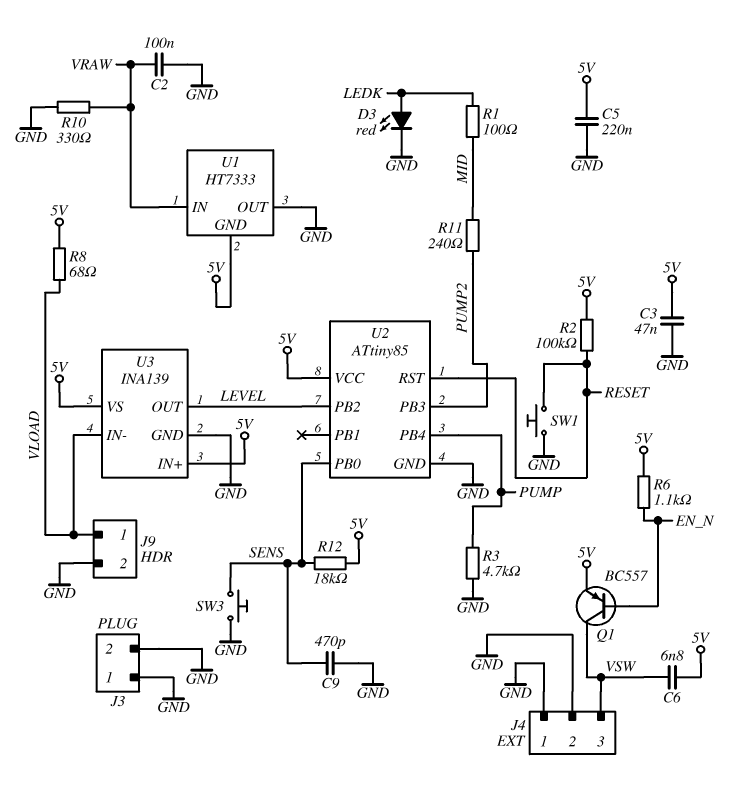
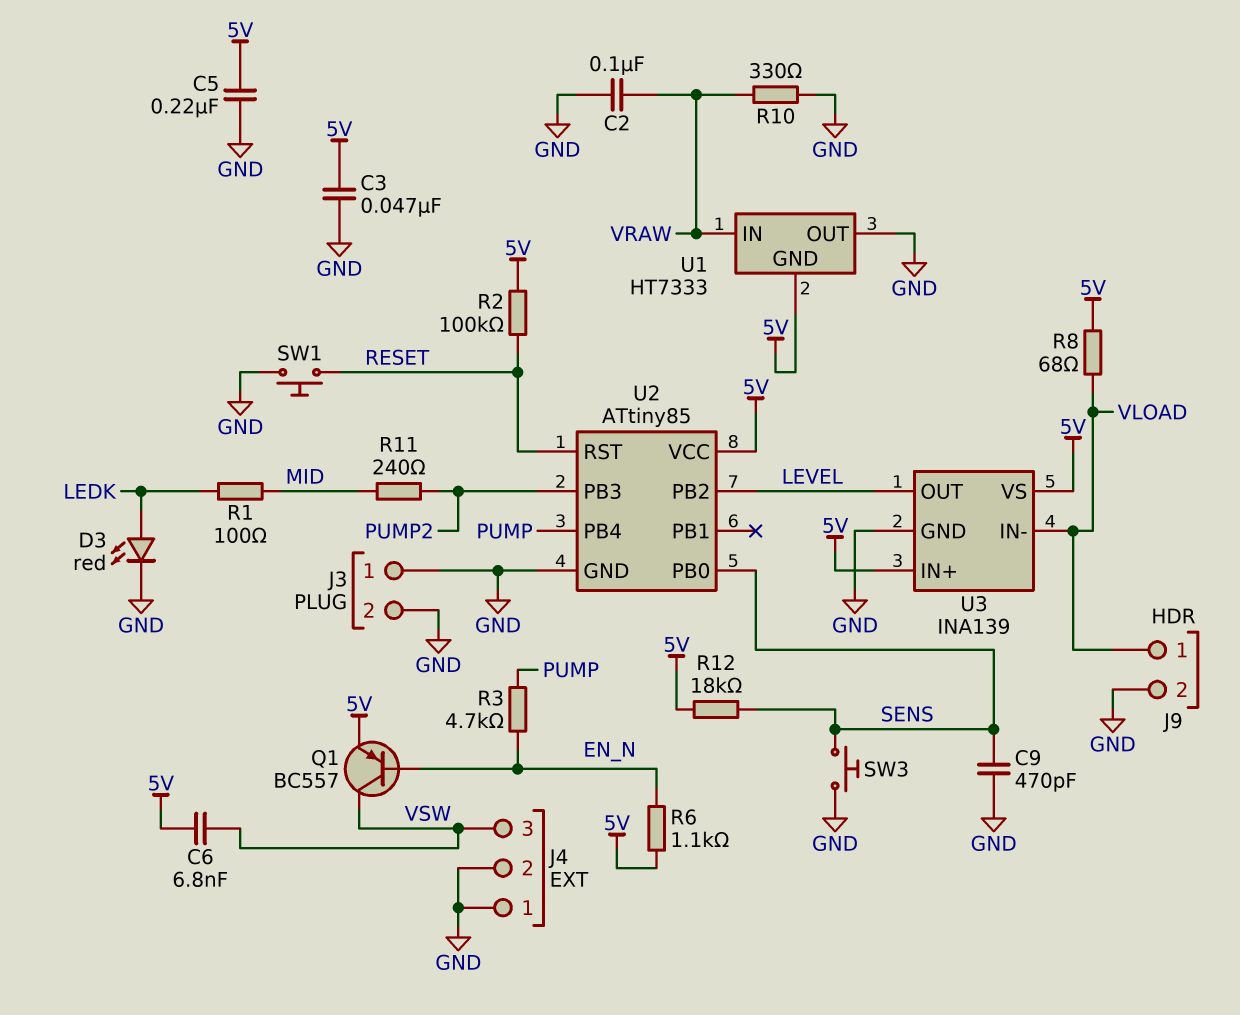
R3: 4.7k (GND, PUMP) -> 4.7k (EN_N, PUMP)

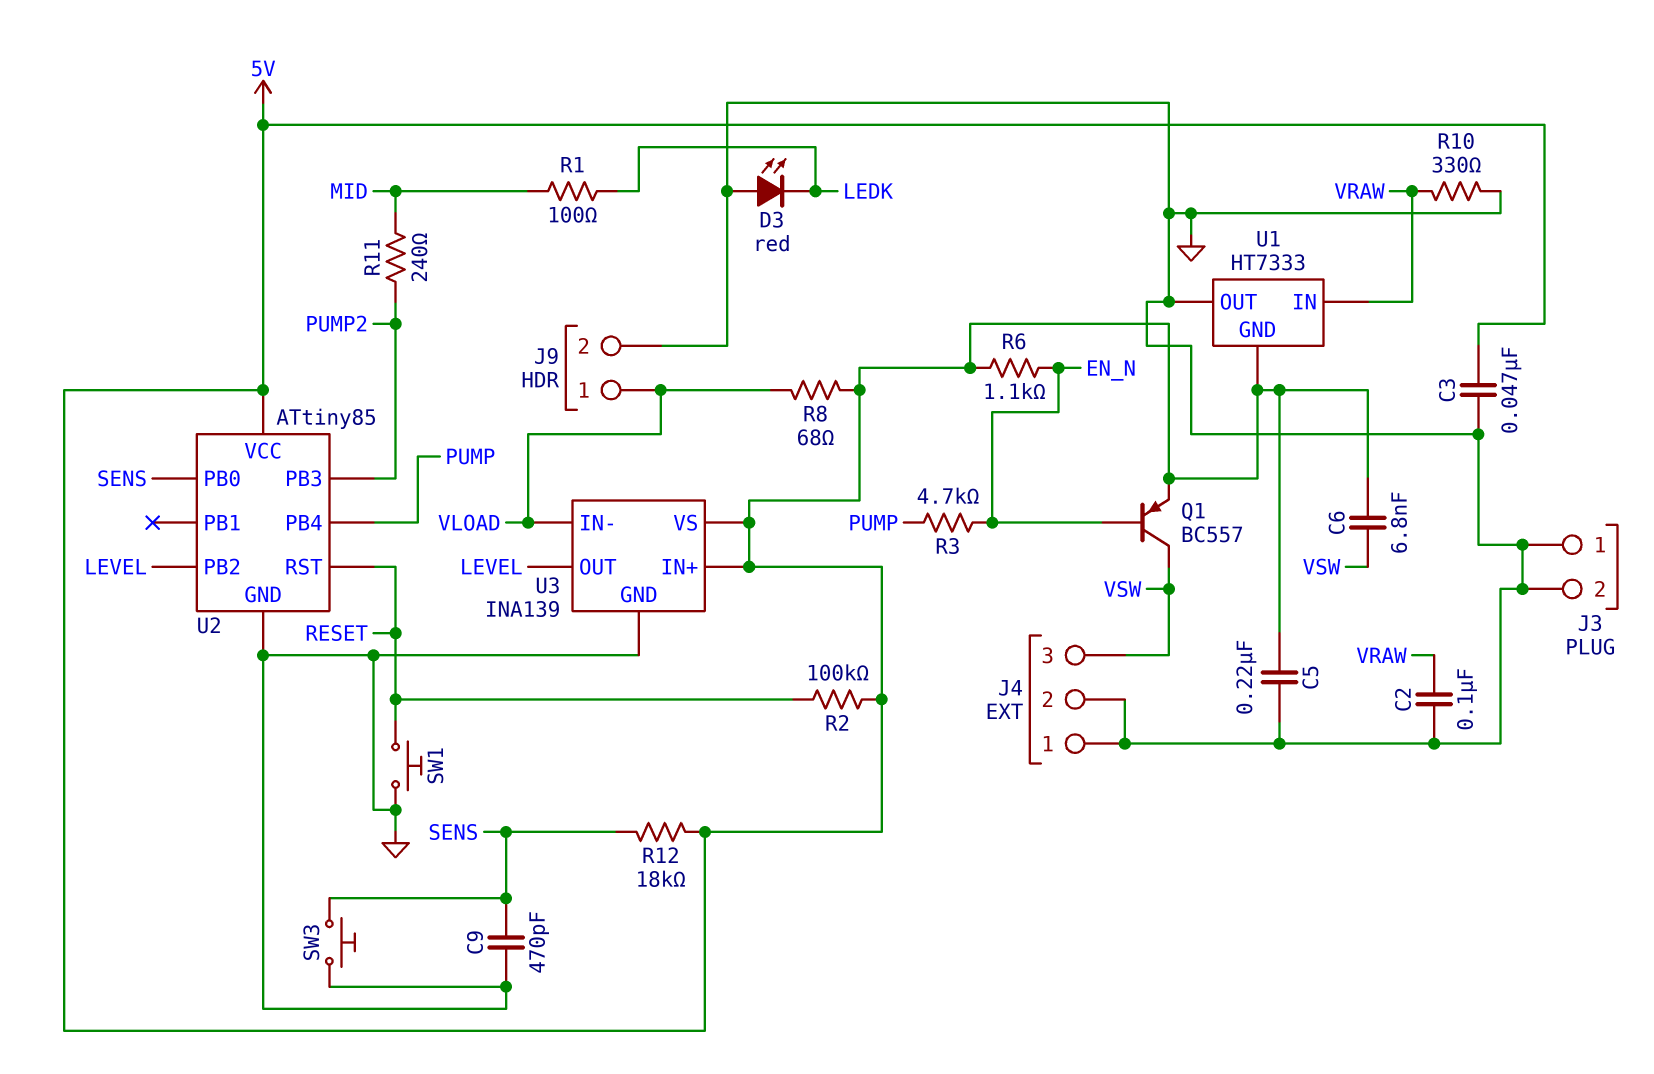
D3: LED red (A LEDK, K GND) -> LED red (A GND, K LEDK)

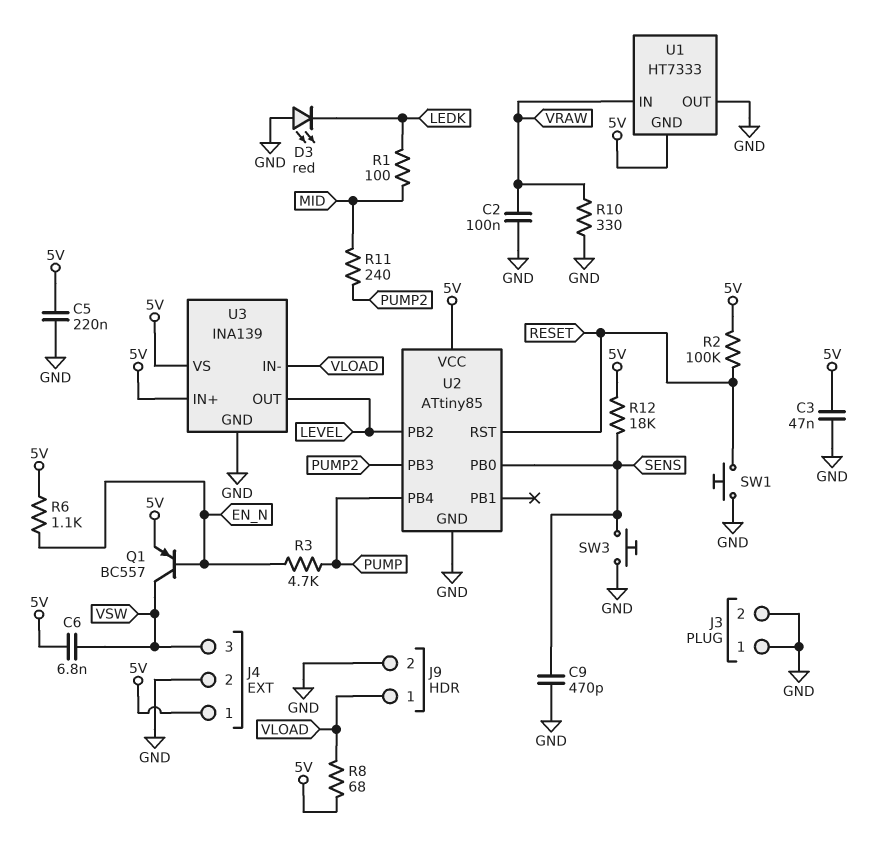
J4 pin 1: GND -> 5V

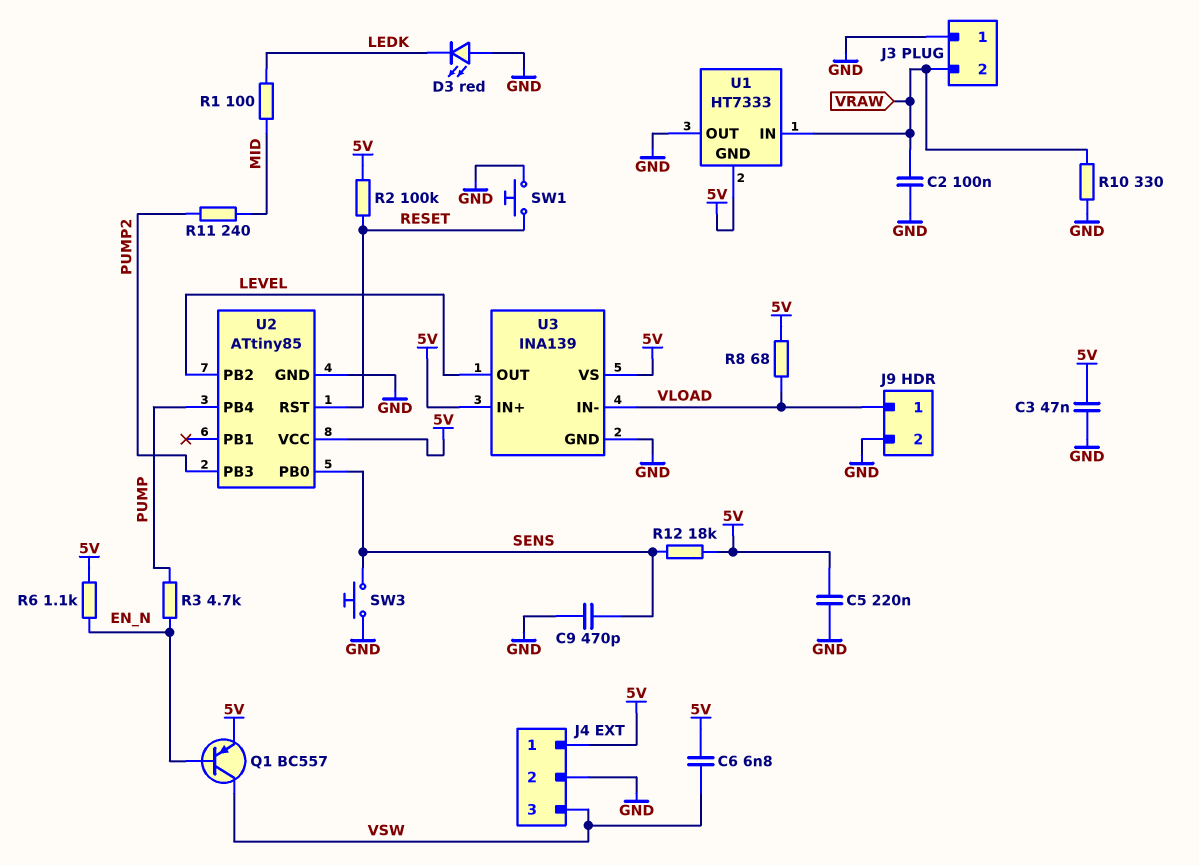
J3 pin 2: GND -> VRAW

